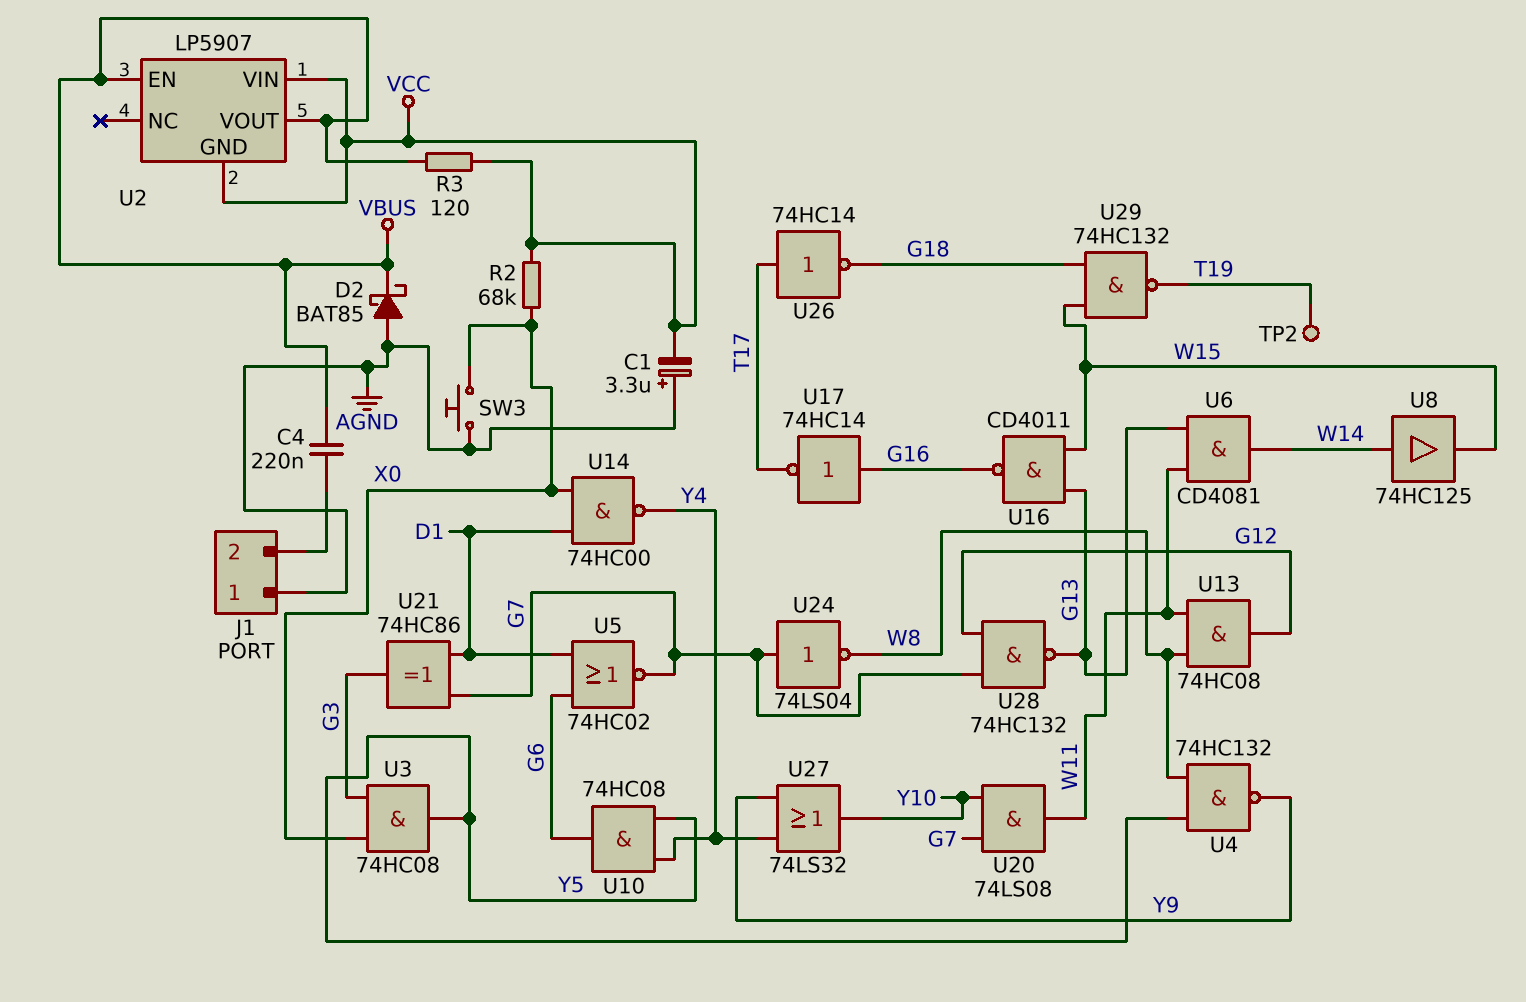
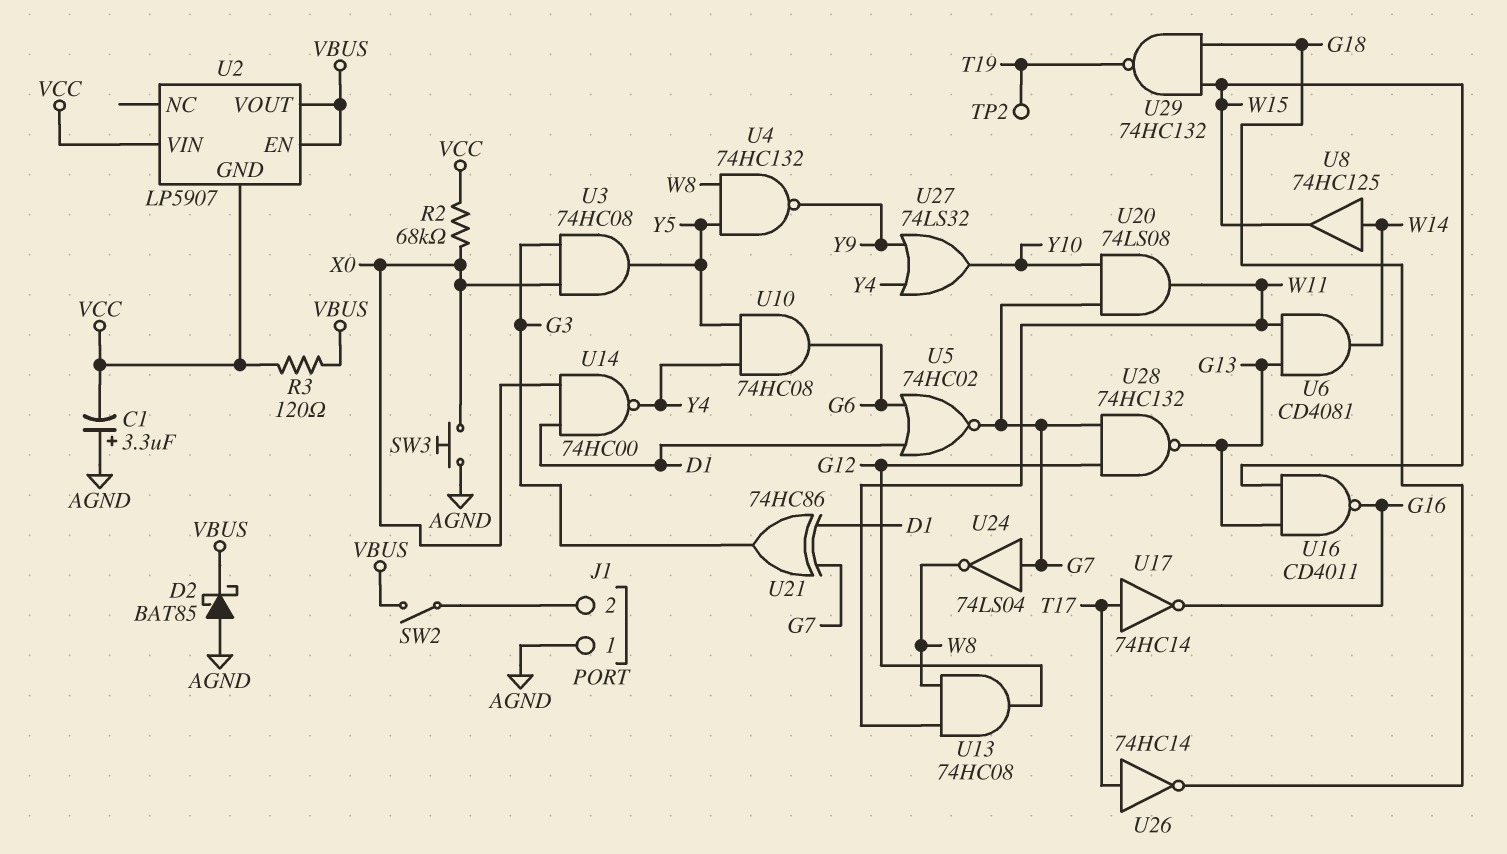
C4: 220nF (J1/2, VBUS) -> none
SW2: none -> switch (J1/2, VBUS)
U17: NOT 74HC14 (in G16, out T17) -> NOT 74HC14 (in T17, out G16)

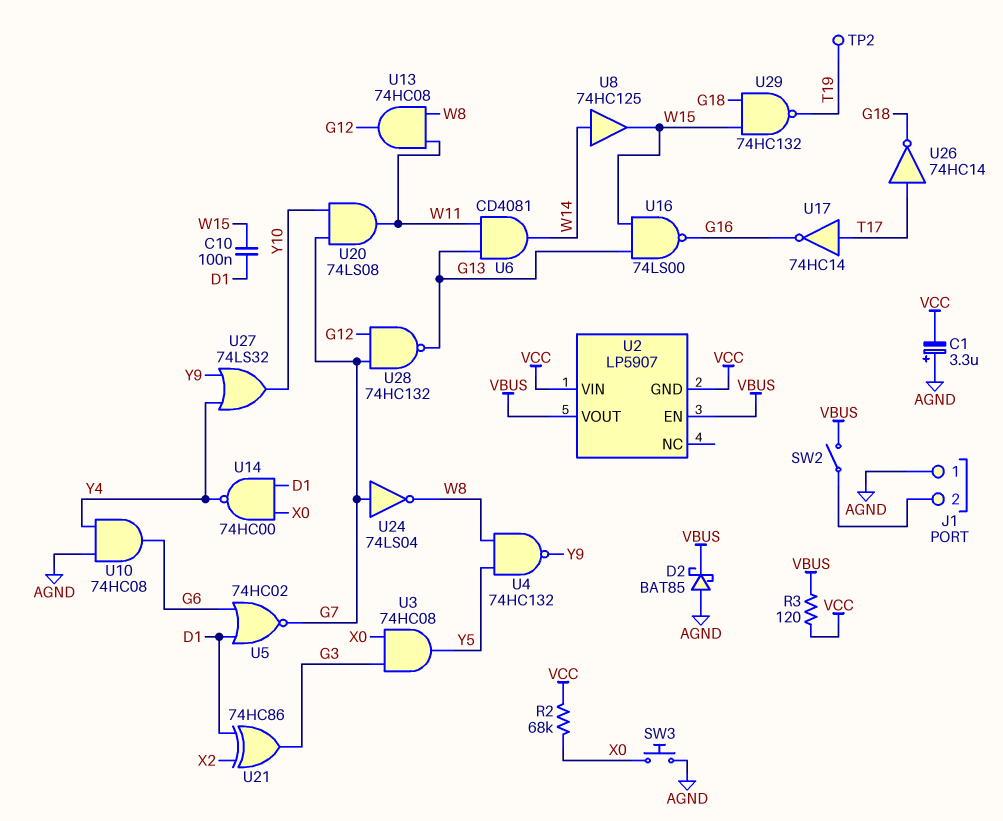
C10: none -> 100nF (D1, W15)
U10: AND 74HC08 (in Y4, in Y5, out G6) -> AND 74HC08 (in AGND, in Y4, out G6)
U16: NAND CD4011 (in G13, in W15, out G16) -> NAND 74LS00 (in G13, in W15, out G16)
U21: XOR 74HC86 (in D1, in G7, out G3) -> XOR 74HC86 (in D1, in X2, out G3)

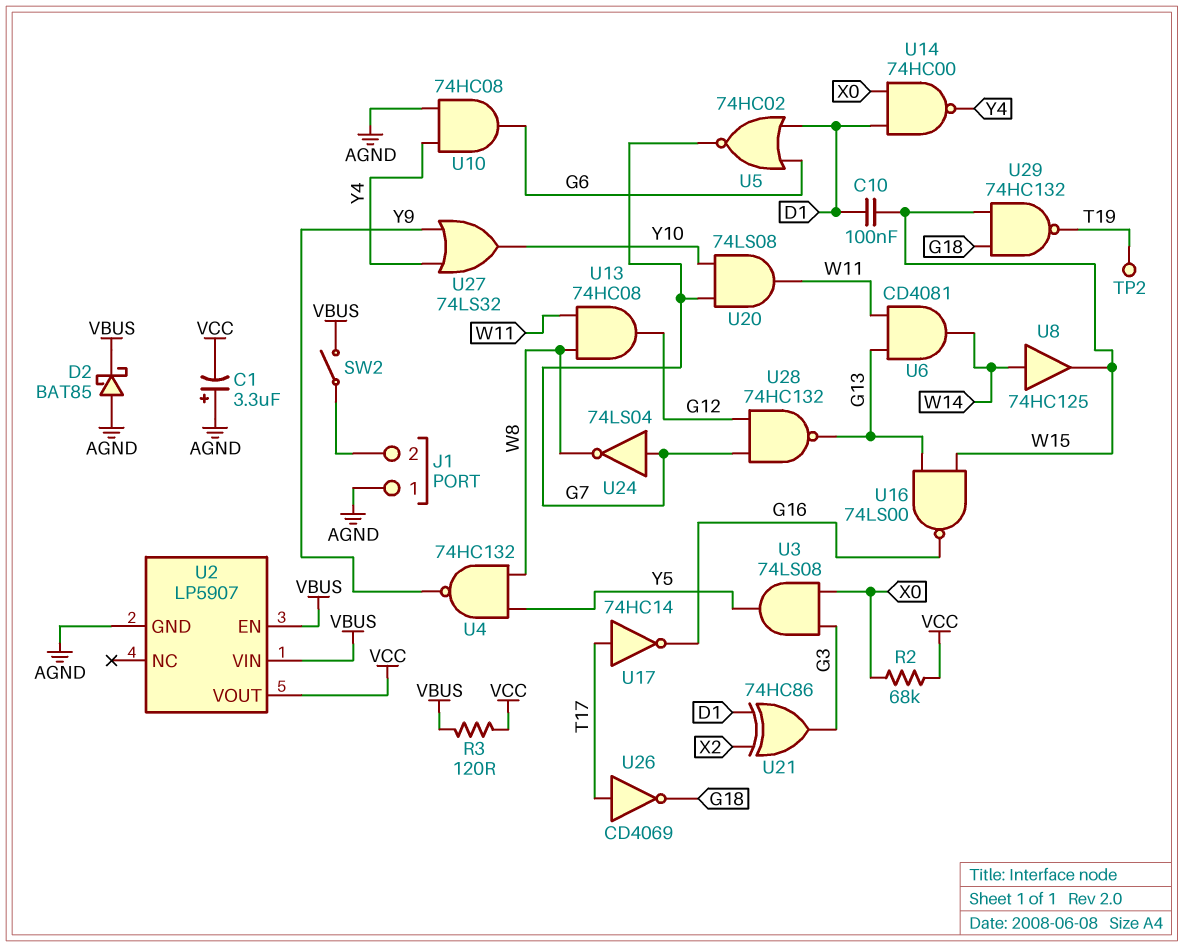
SW3: button (AGND, X0) -> none
U2 pin GND: VCC -> AGND
U2 pin VIN: VCC -> VBUS
U2 pin VOUT: VBUS -> VCC
U3: AND 74HC08 (in G3, in X0, out Y5) -> AND 74LS08 (in G3, in X0, out Y5)
U26: NOT 74HC14 (in T17, out G18) -> NOT CD4069 (in T17, out G18)

